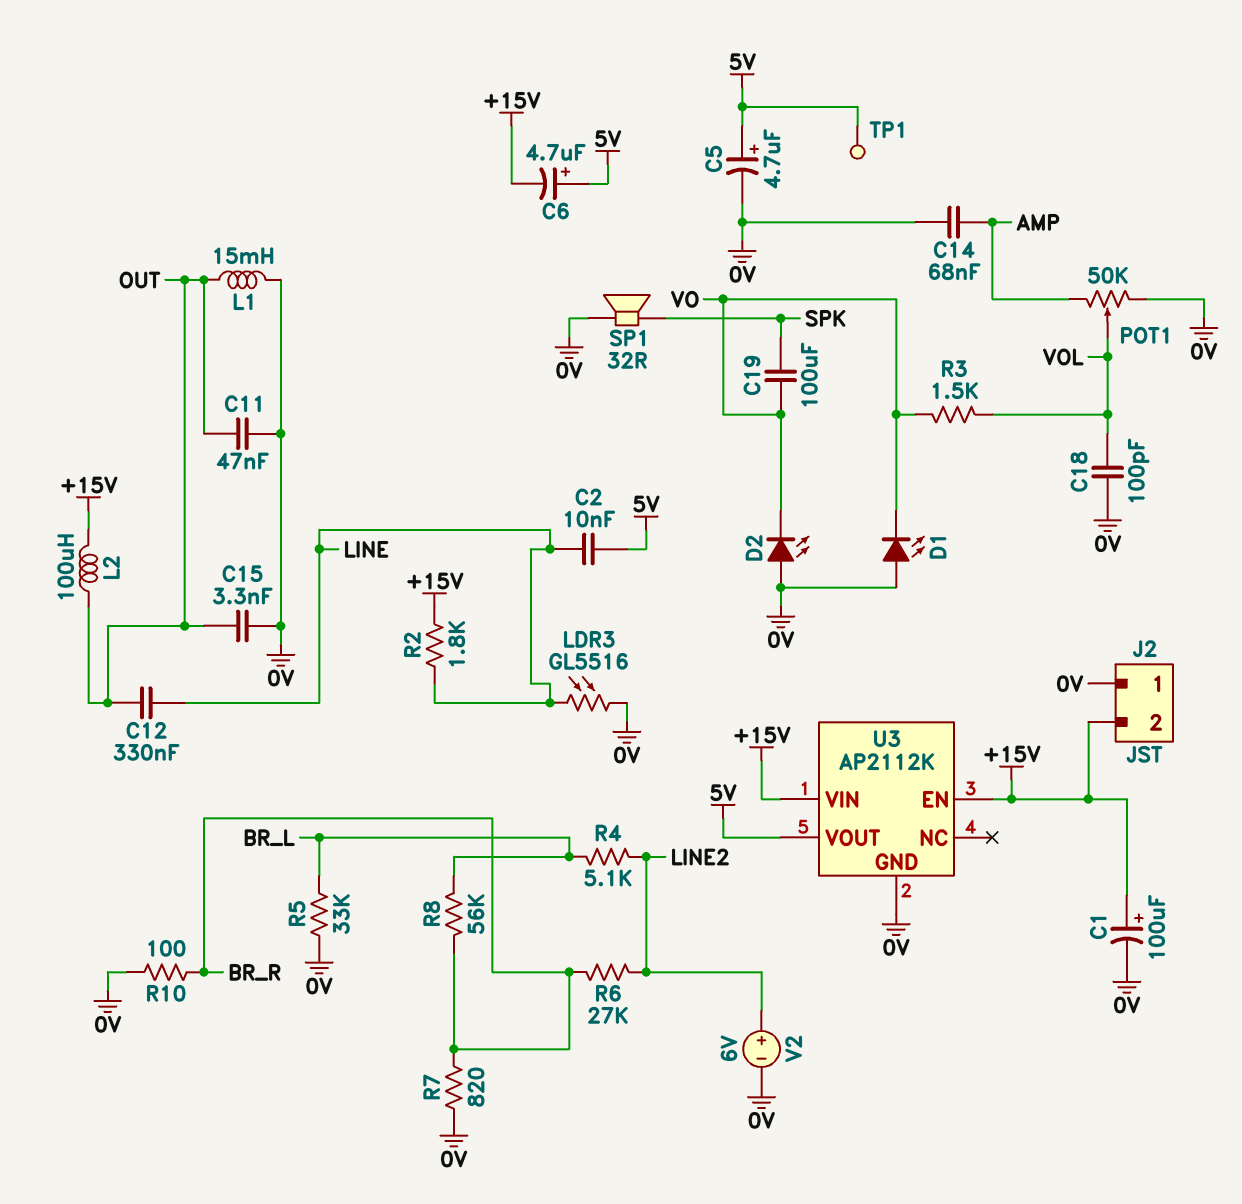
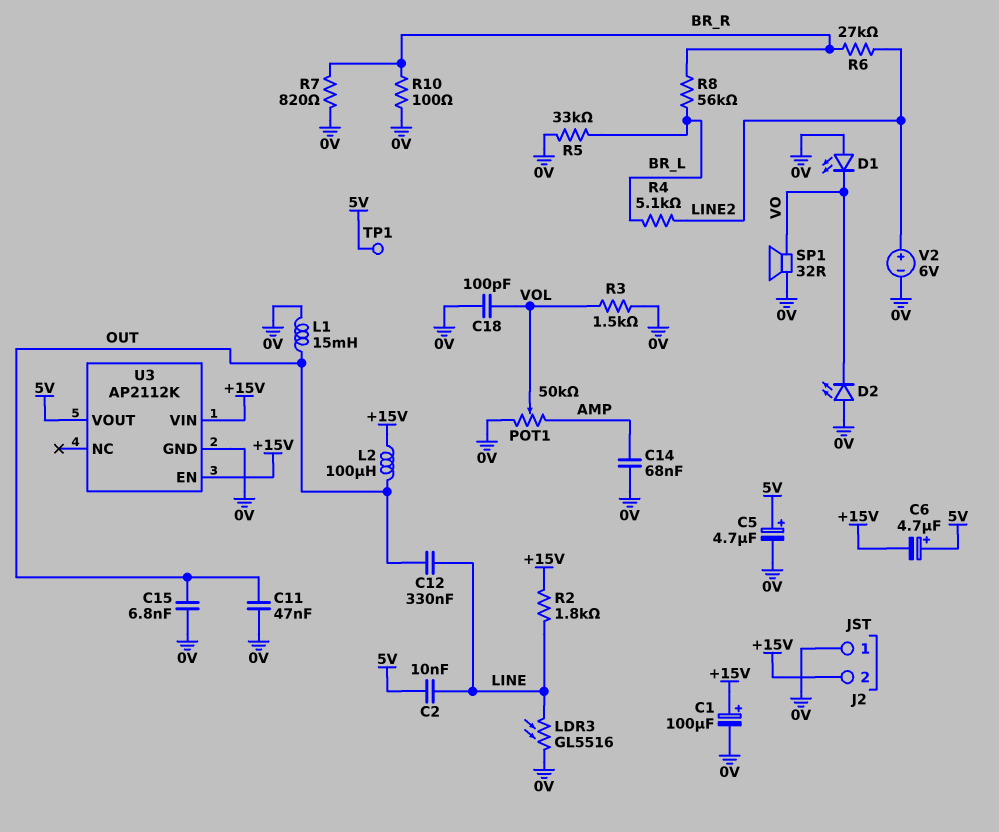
C15: 3.3nF (0V, OUT) -> 6.8nF (0V, OUT)
C19: 100uF (SPK, VO) -> none
R3: 1.5k (VO, VOL) -> 1.5k (0V, VOL)
SP1: speaker 32R (0V, SPK) -> speaker 32R (0V, VO)

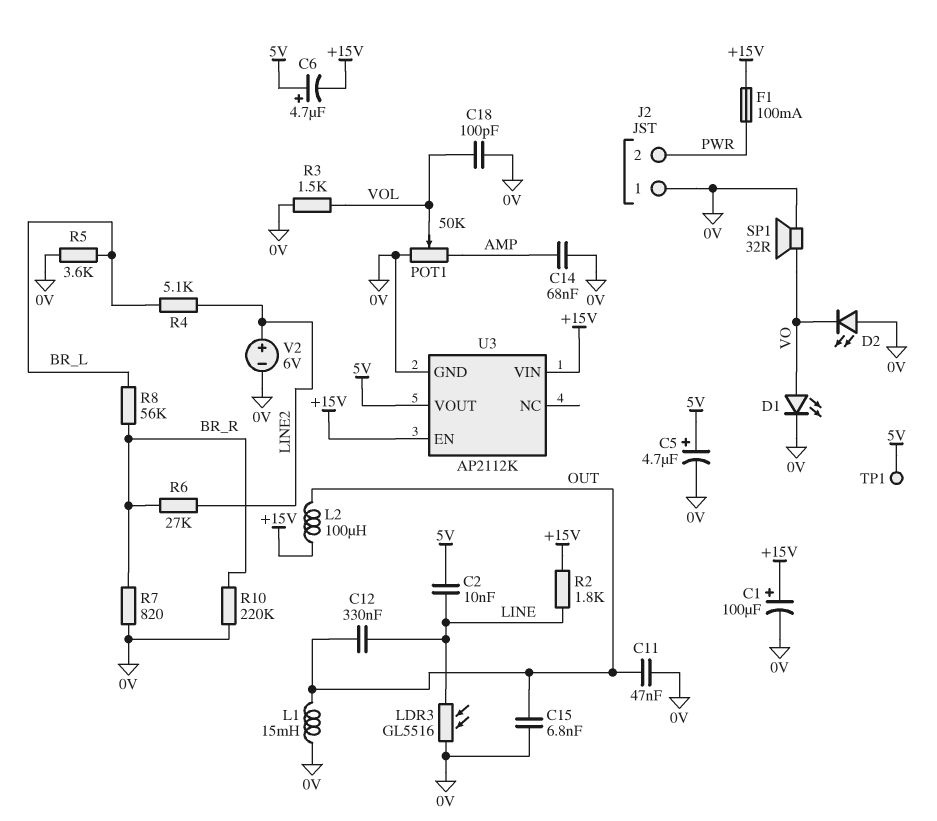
D1: LED (A 0V, K VO) -> LED (A VO, K 0V)
F1: none -> 100mA (+15V, PWR)
J2 pin 2: +15V -> PWR
R5: 33k (0V, BR_L) -> 3.6k (0V, BR_L)
R10: 100 (0V, BR_R) -> 220k (0V, BR_R)

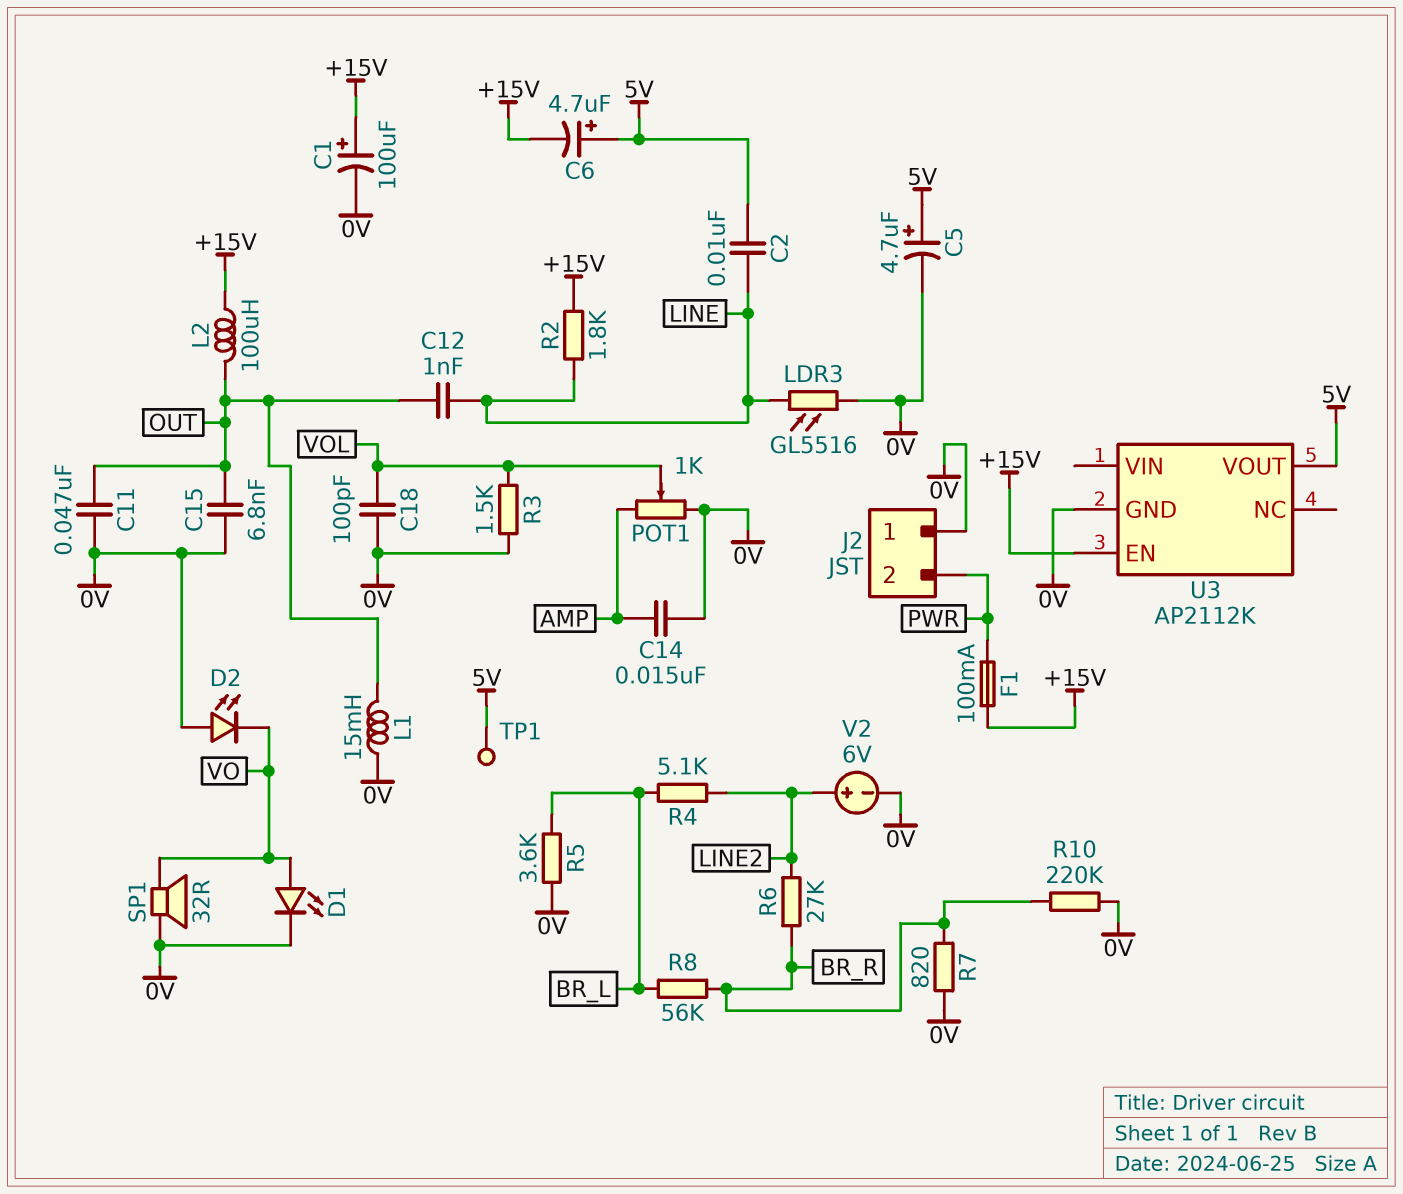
C12: 330nF (LINE, OUT) -> 1nF (LINE, OUT)
C14: 68nF (0V, AMP) -> 15nF (0V, AMP)
POT1: 50k (0V, AMP, wiper VOL) -> 1k (0V, AMP, wiper VOL)
U3 pin VIN: +15V -> none

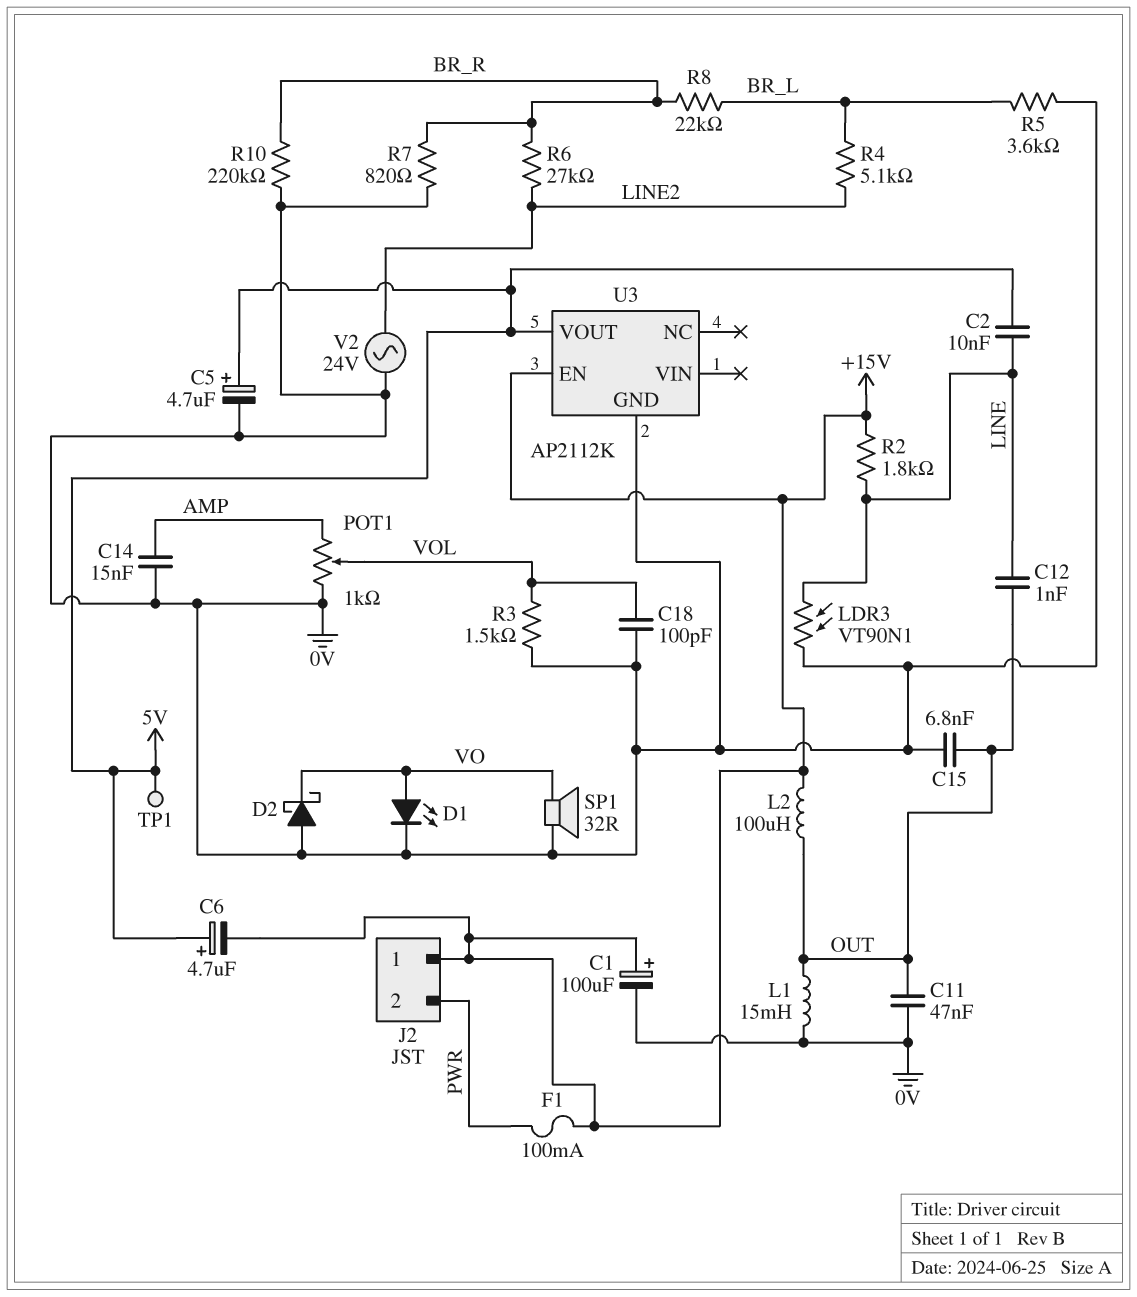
D2: LED (A 0V, K VO) -> schottky (A 0V, K VO)
J2 pin 1: 0V -> +15V
LDR3: GL5516 (0V, LINE) -> VT90N1 (0V, LINE)
R8: 56k (BR_L, BR_R) -> 22k (BR_L, BR_R)
V2: 6V (plus LINE2, minus 0V) -> AC 24V (0V, LINE2)

